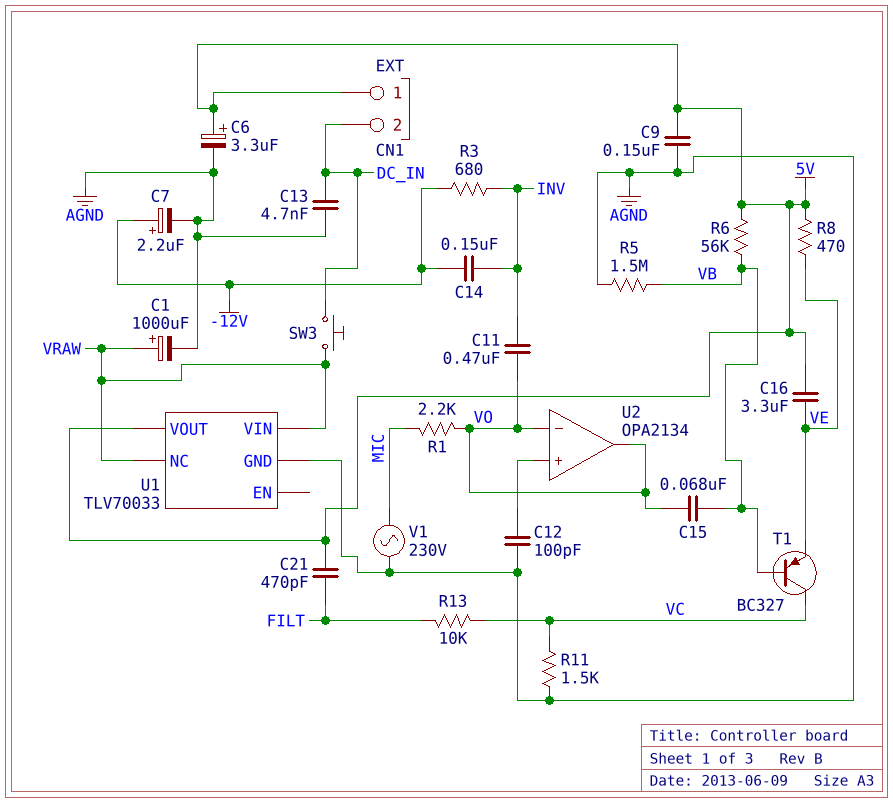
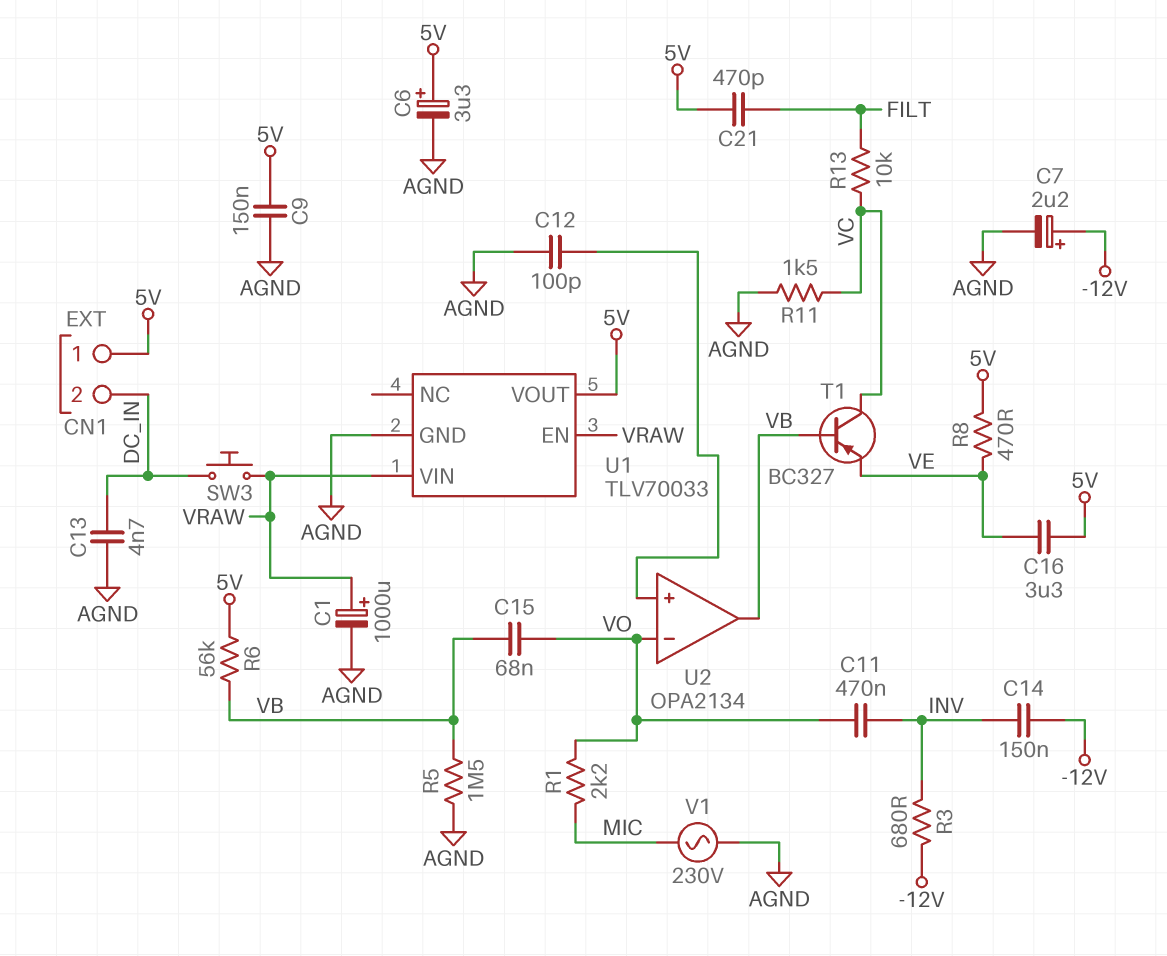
U1 pin EN: none -> VRAW
U1 pin NC: VRAW -> none
U2 pin out: VO -> VB

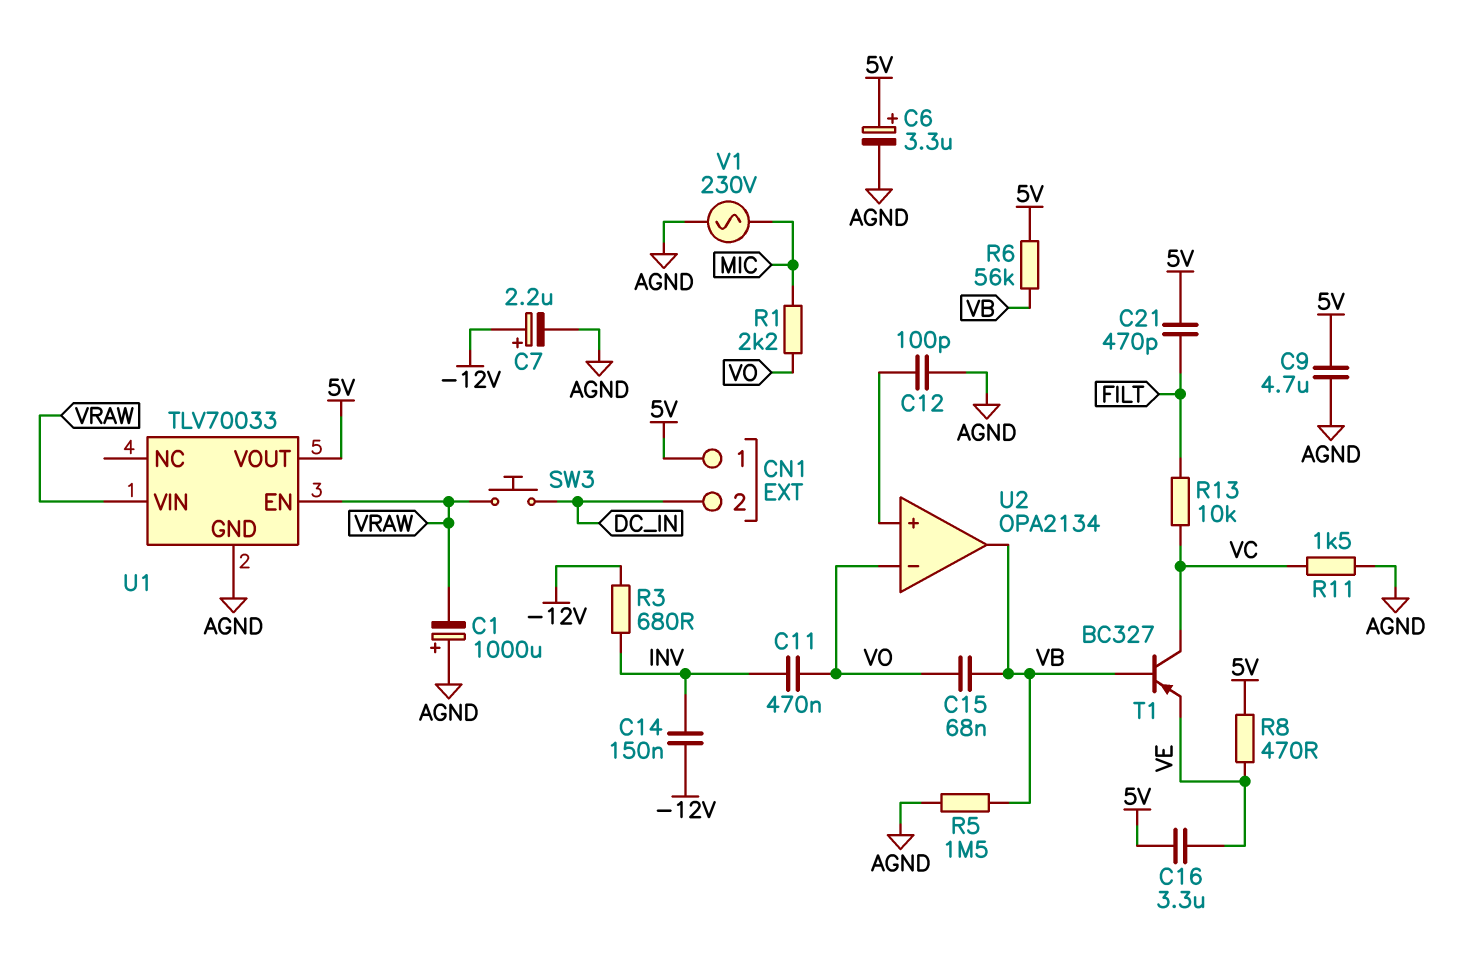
C1: 1000uF (plus VRAW, minus AGND) -> 1000uF (plus AGND, minus VRAW)
C9: 150nF (5V, AGND) -> 4.7uF (5V, AGND)
C13: 4.7nF (AGND, DC_IN) -> none

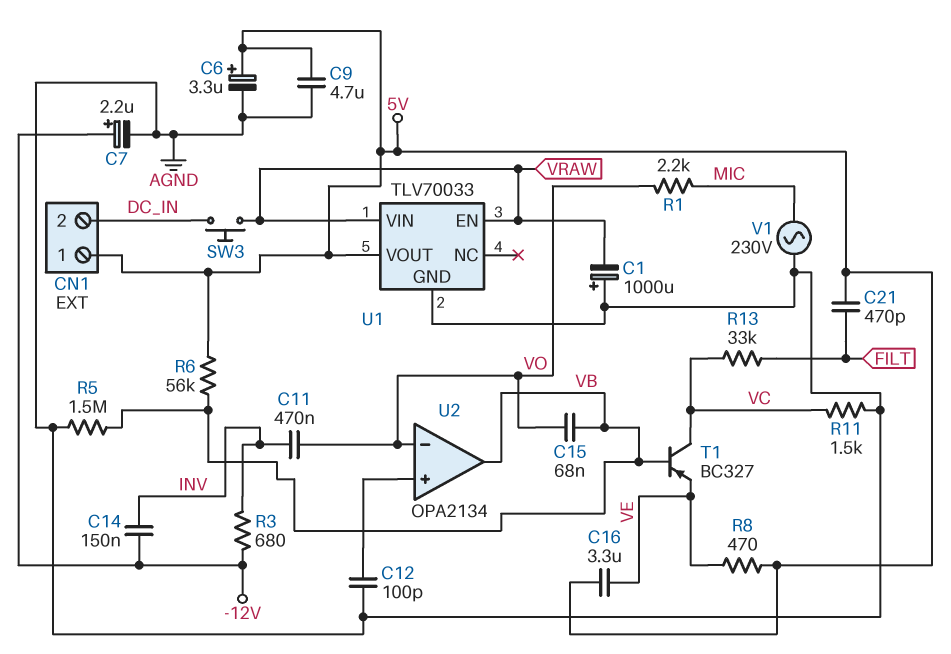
R13: 10k (FILT, VC) -> 33k (FILT, VC)

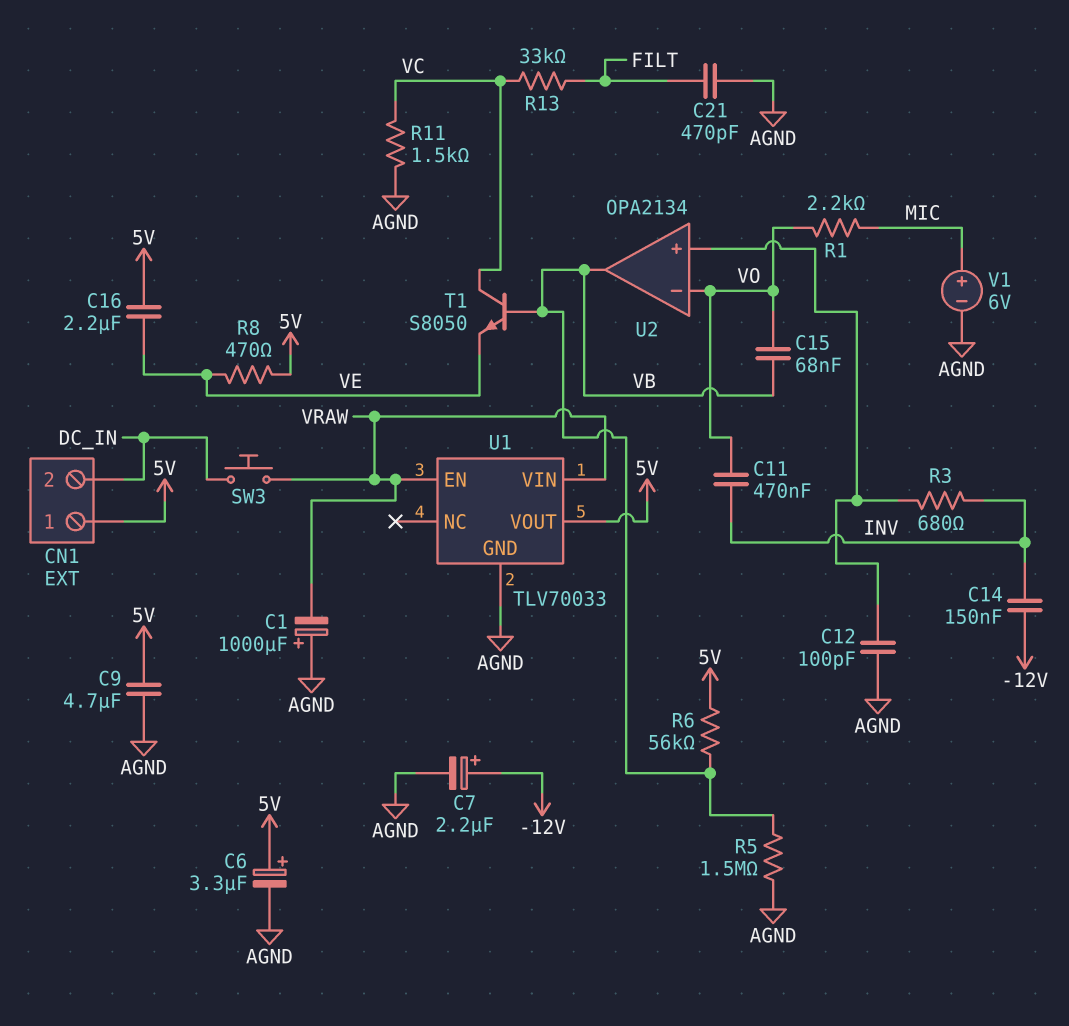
C16: 3.3uF (5V, VE) -> 2.2uF (5V, VE)
C21: 470pF (5V, FILT) -> 470pF (AGND, FILT)
R3: 680 (-12V, INV) -> 680 (INV, U2/in+)
T1: PNP BC327 (B VB, C VC, E VE) -> NPN S8050 (B VB, C VC, E VE)
V1: AC 230V (AGND, MIC) -> 6V (plus MIC, minus AGND)

